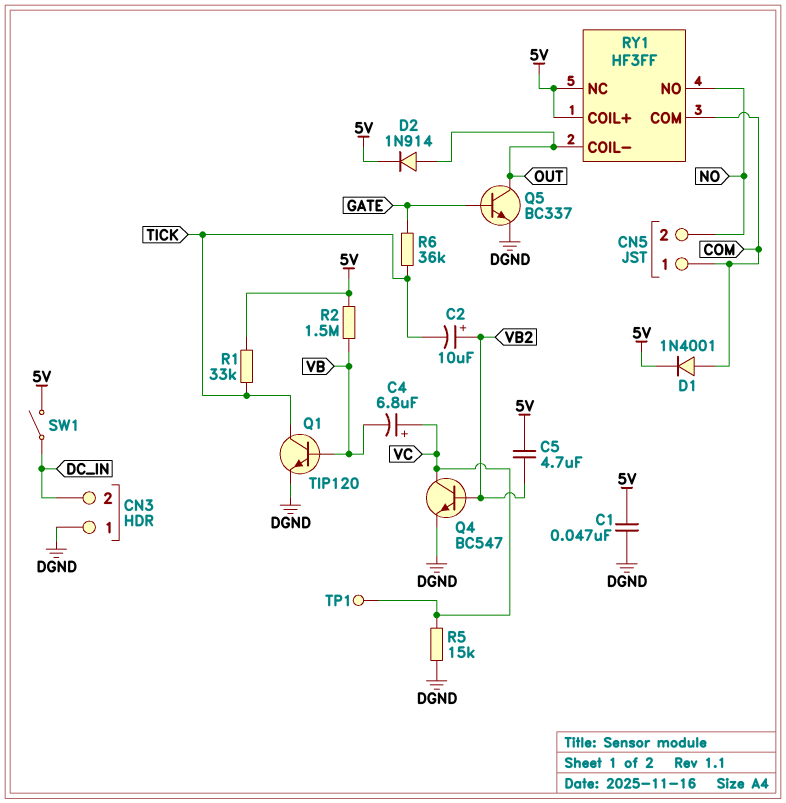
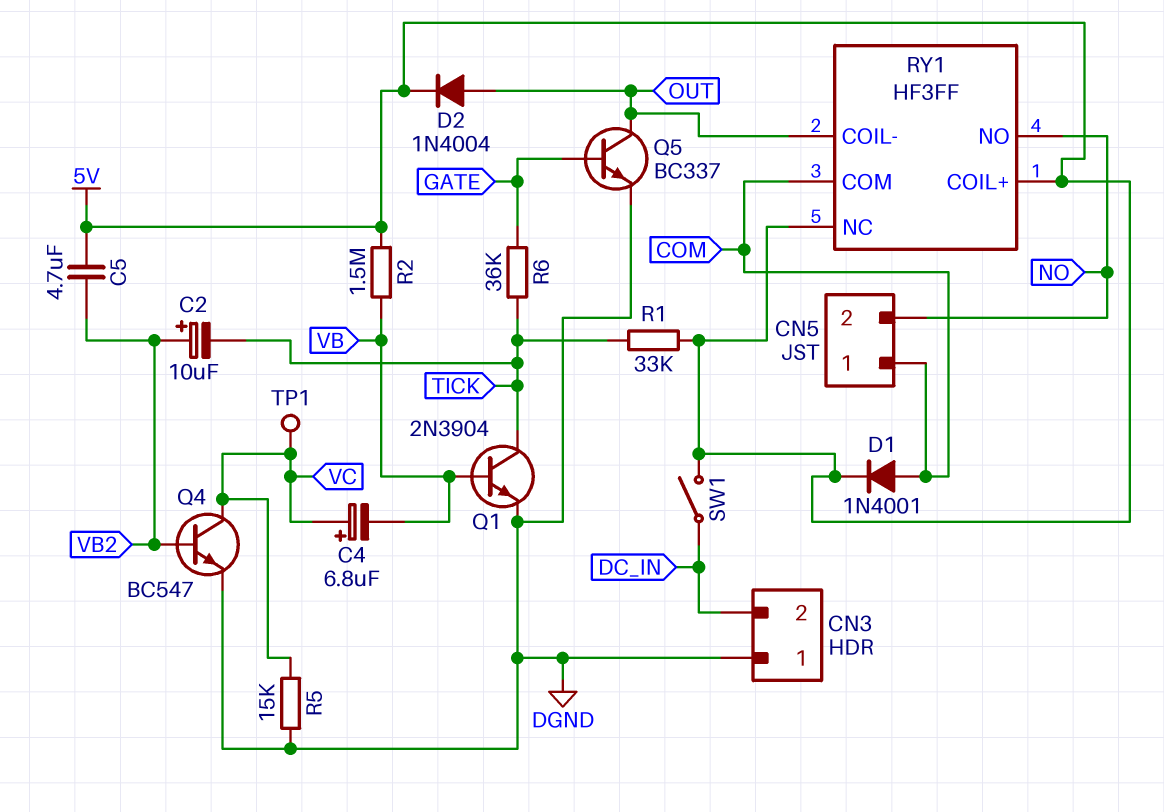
C1: 47nF (5V, DGND) -> none
D2: diode 1N914 (A OUT, K 5V) -> diode 1N4004 (A OUT, K 5V)
Q1: NPN TIP120 (B VB, C TICK, E DGND) -> NPN 2N3904 (B VB, C TICK, E DGND)

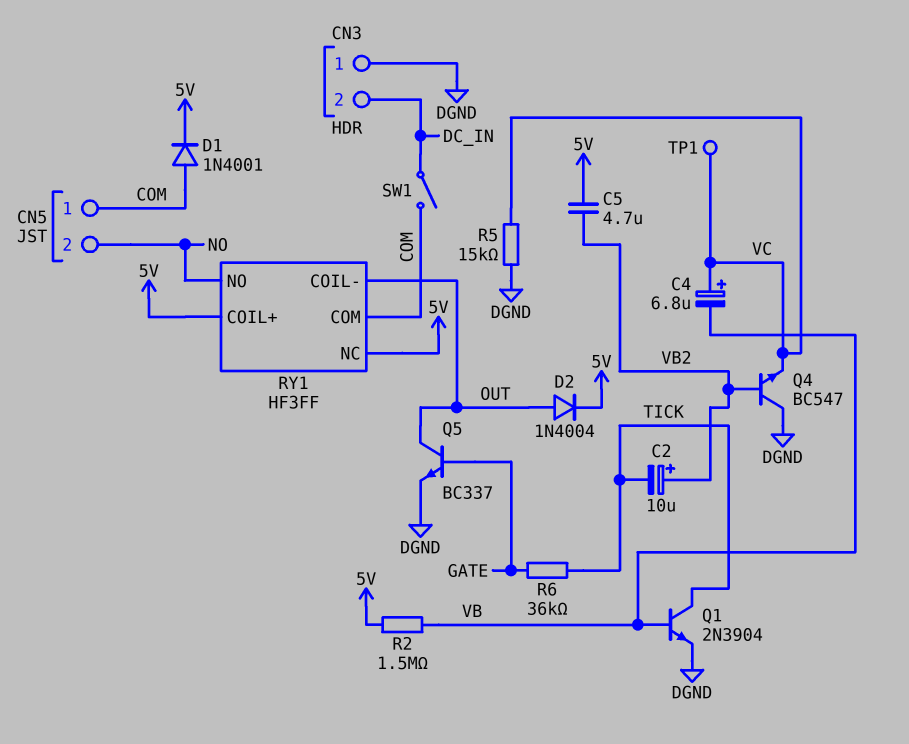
Q4: NPN BC547 (B VB2, C VC, E DGND) -> NPN BC547 (B VB2, C DGND, E VC)
R1: 33k (5V, TICK) -> none
SW1: switch (5V, DC_IN) -> switch (COM, DC_IN)

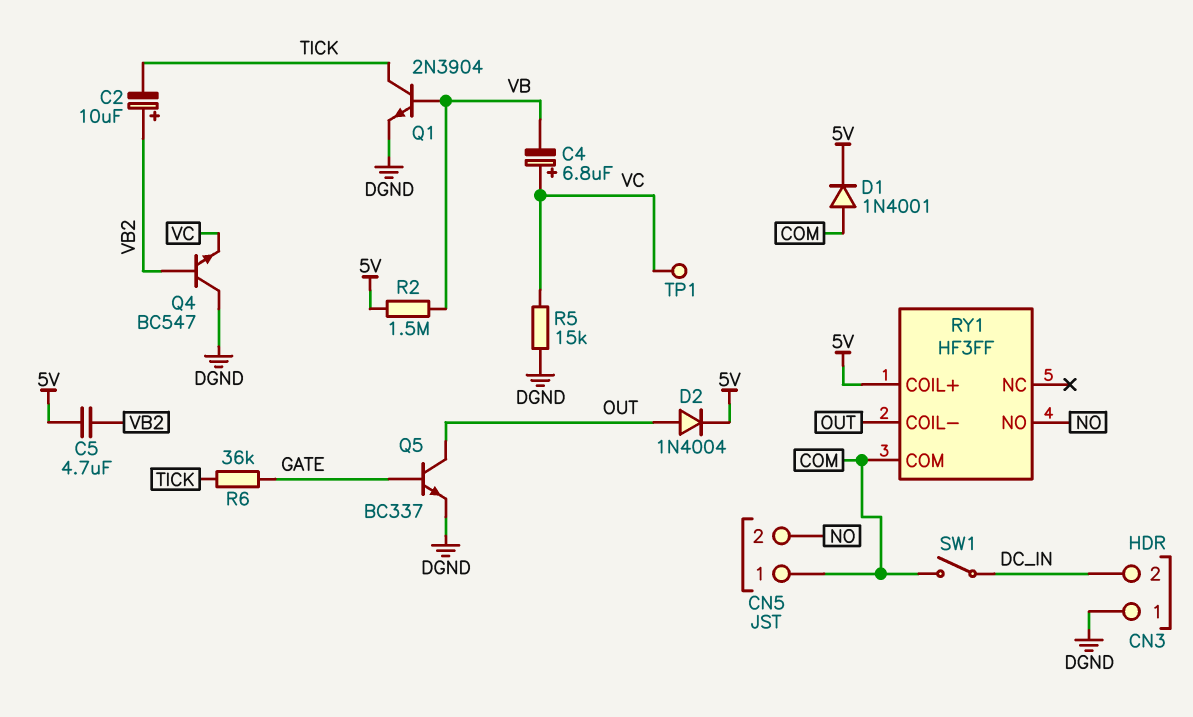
RY1 pin NC: 5V -> none

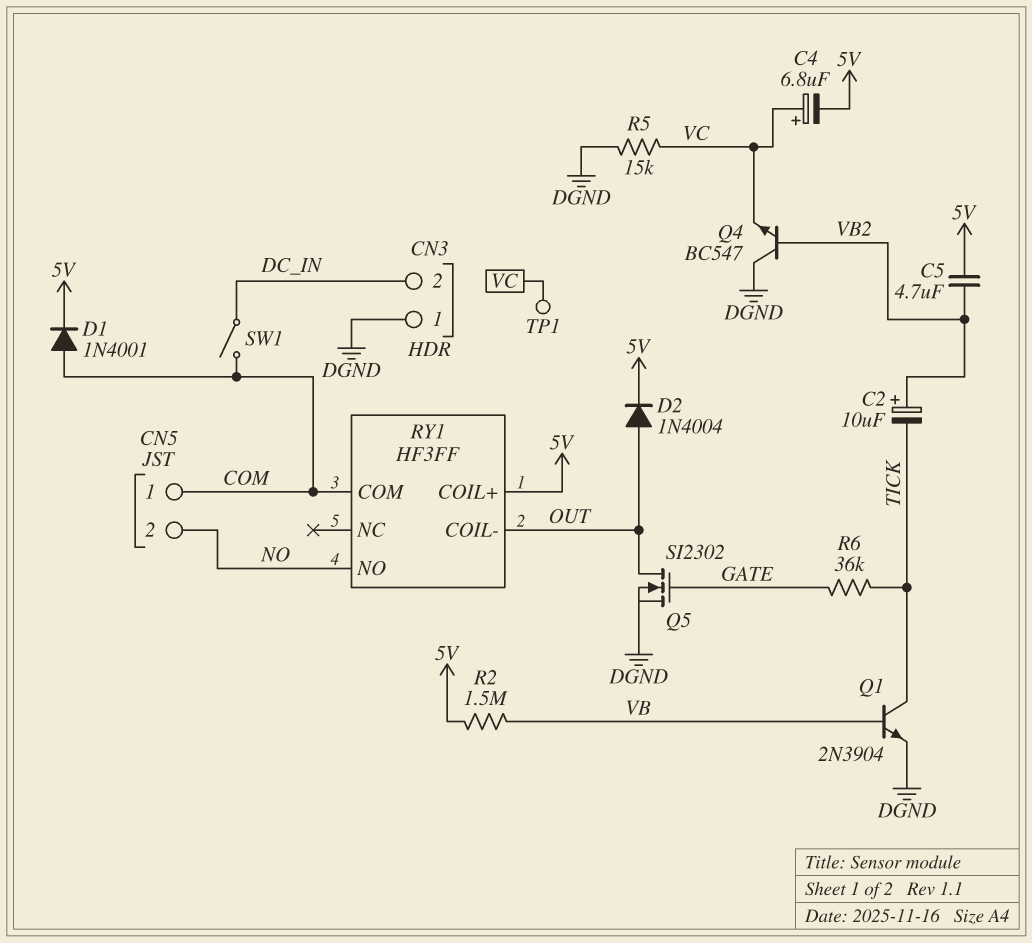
C4: 6.8uF (plus VC, minus VB) -> 6.8uF (plus VC, minus 5V)
Q5: NPN BC337 (B GATE, C OUT, E DGND) -> NMOS SI2302 (G GATE, D OUT, S DGND)

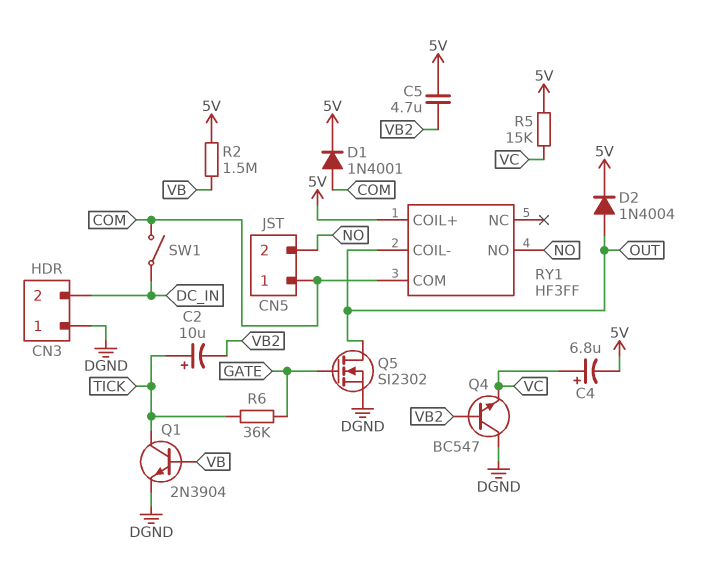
C2: 10uF (plus VB2, minus TICK) -> 10uF (plus TICK, minus VB2)
R5: 15k (DGND, VC) -> 15k (5V, VC)
TP1: test point (VC) -> none

